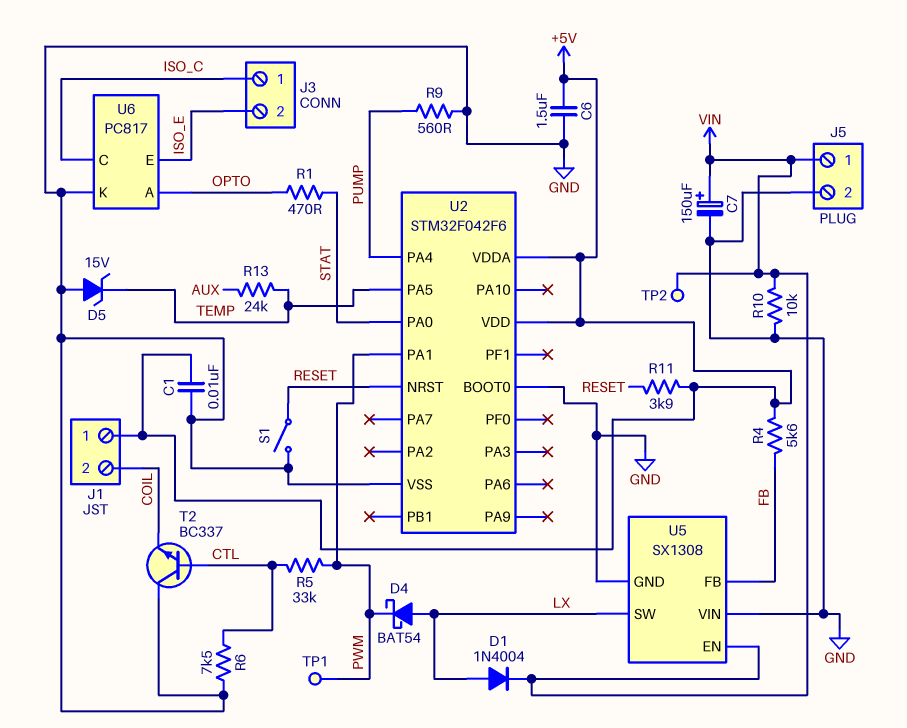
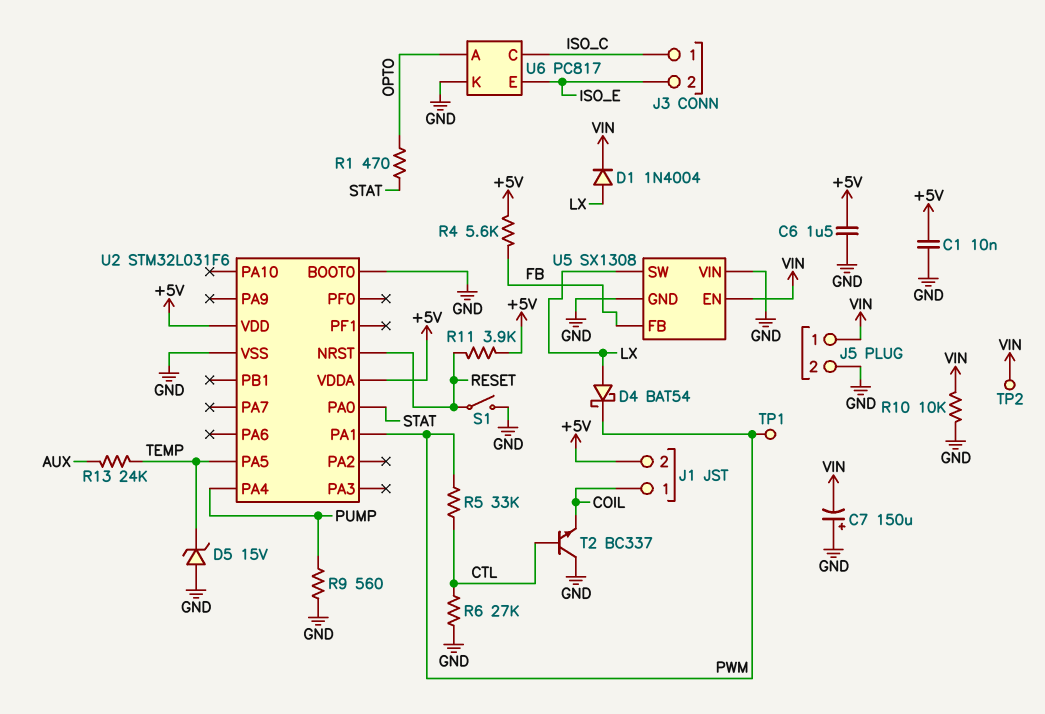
C7: 150uF (plus VIN, minus GND) -> 150uF (plus GND, minus VIN)
J1 pin 1: +5V -> COIL
J1 pin 2: COIL -> +5V
R6: 7.5k (CTL, GND) -> 27k (CTL, GND)
U2: STM32F042F6 -> STM32L031F6

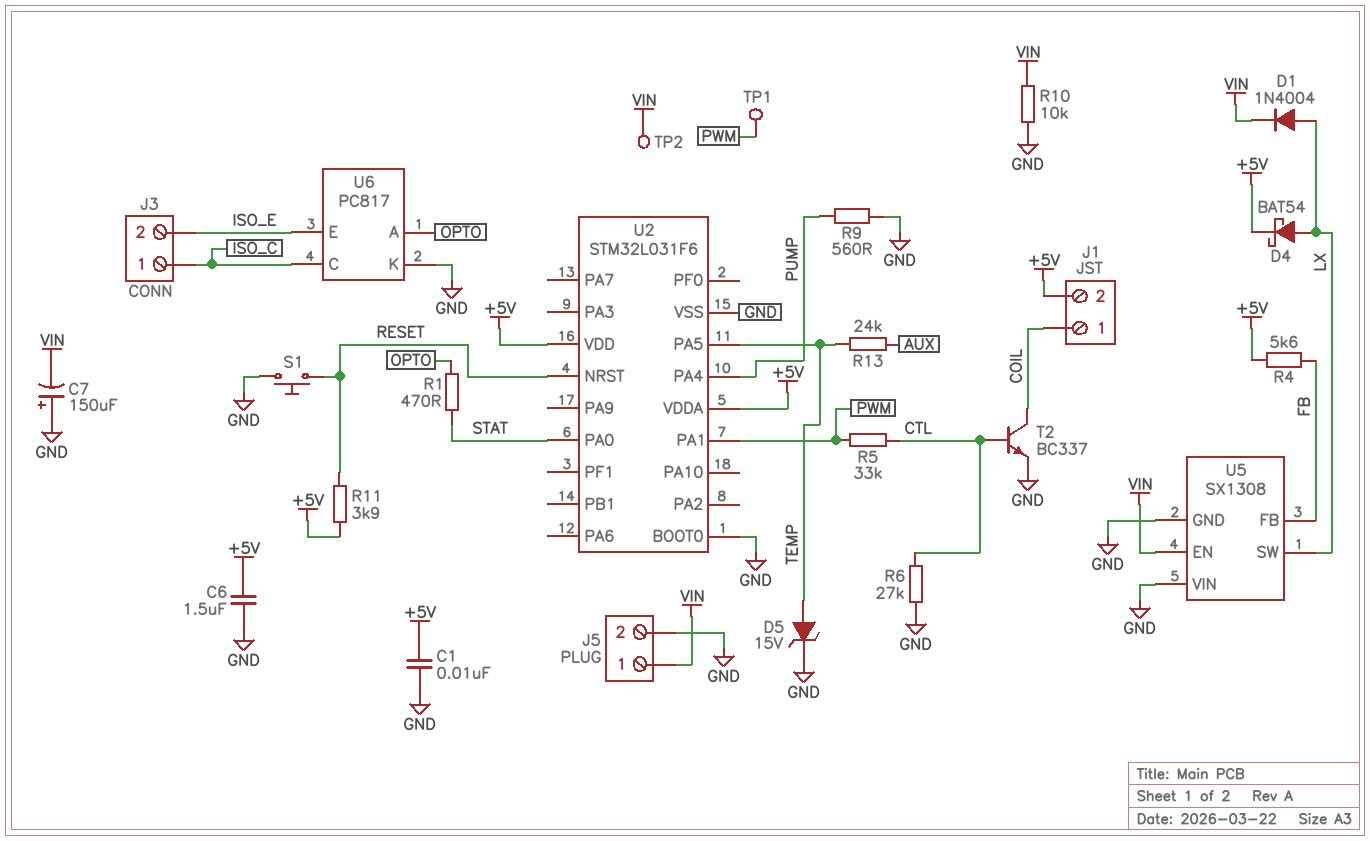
D4: schottky BAT54 (A LX, K PWM) -> schottky BAT54 (A LX, K +5V)
D5: zener 15V (A GND, K TEMP) -> zener 15V (A TEMP, K GND)
S1: switch (GND, RESET) -> button (GND, RESET)
T2: NPN BC337 (B CTL, C GND, E COIL) -> NPN BC337 (B CTL, C COIL, E GND)

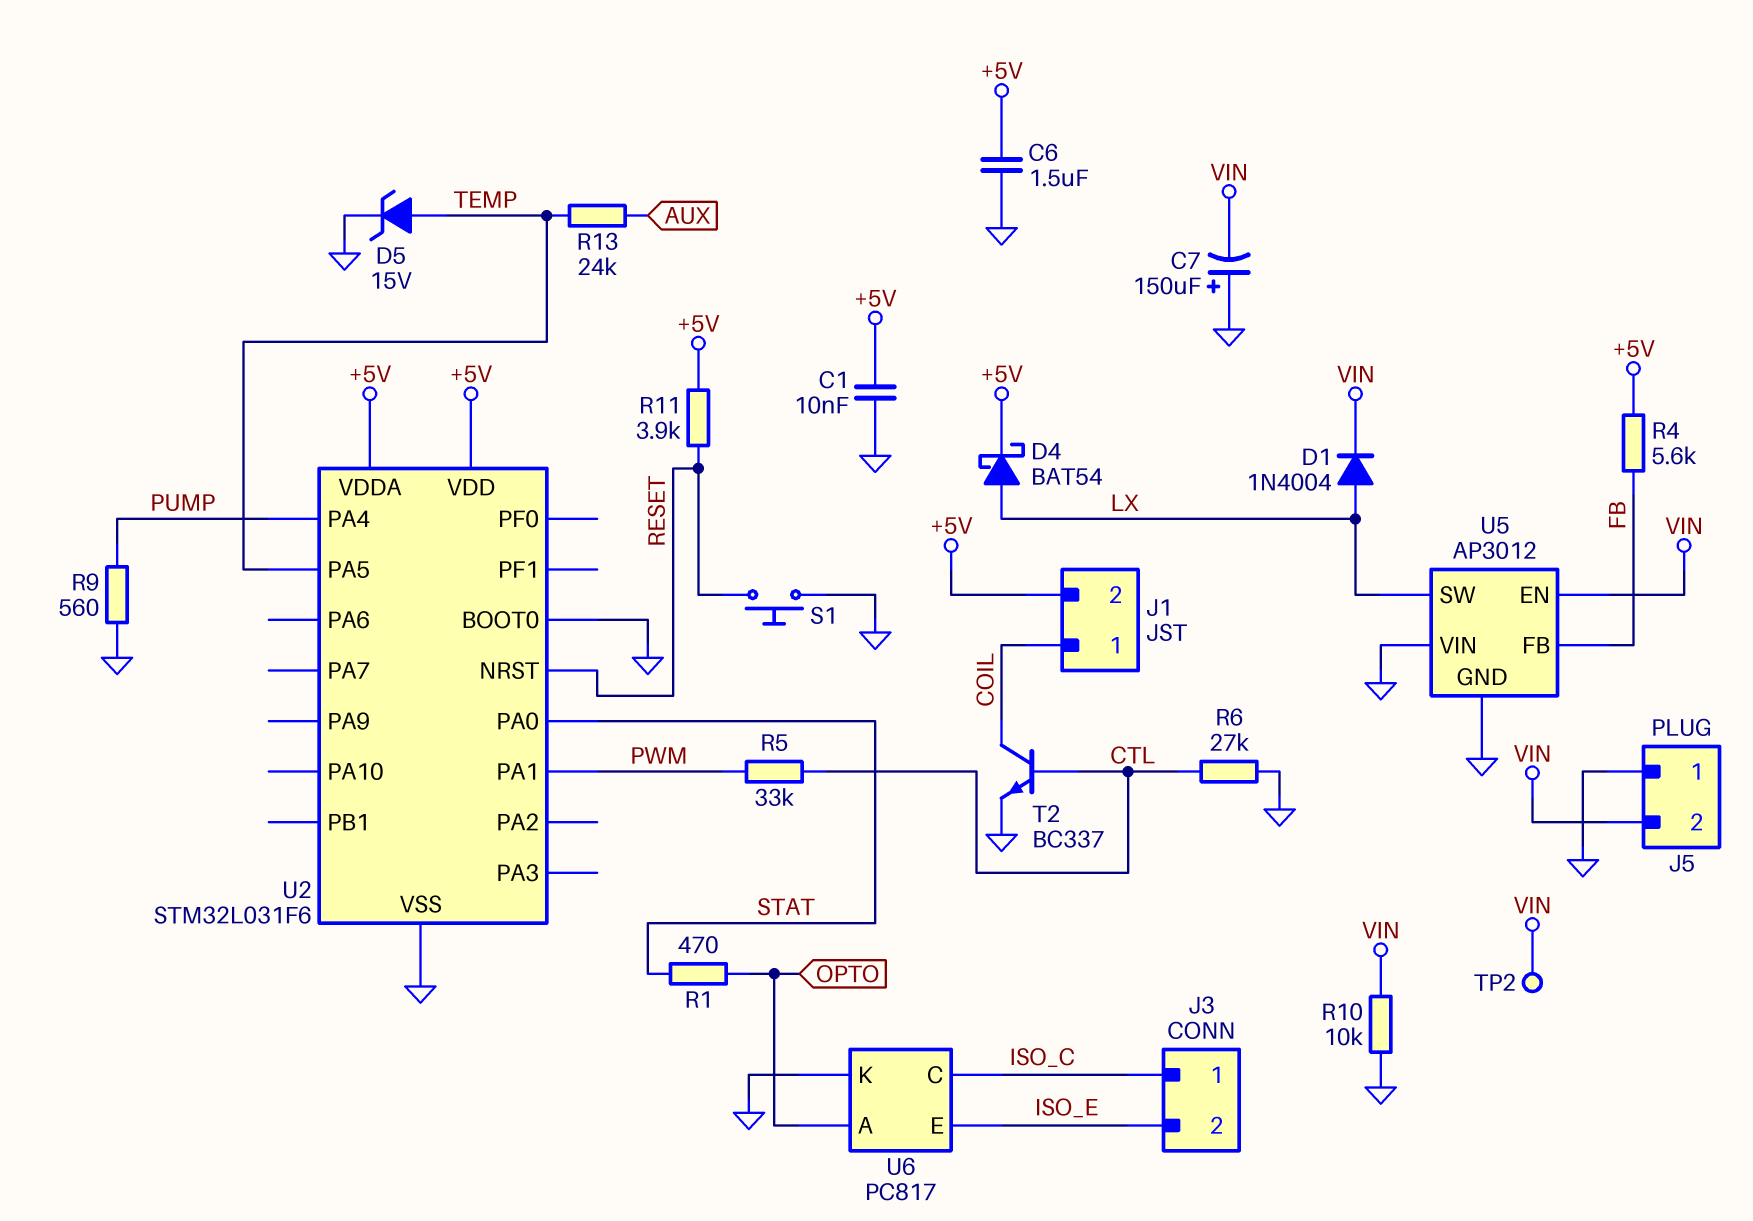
J5 pin 1: VIN -> GND
J5 pin 2: GND -> VIN
TP1: test point (PWM) -> none
U5: SX1308 -> AP3012

